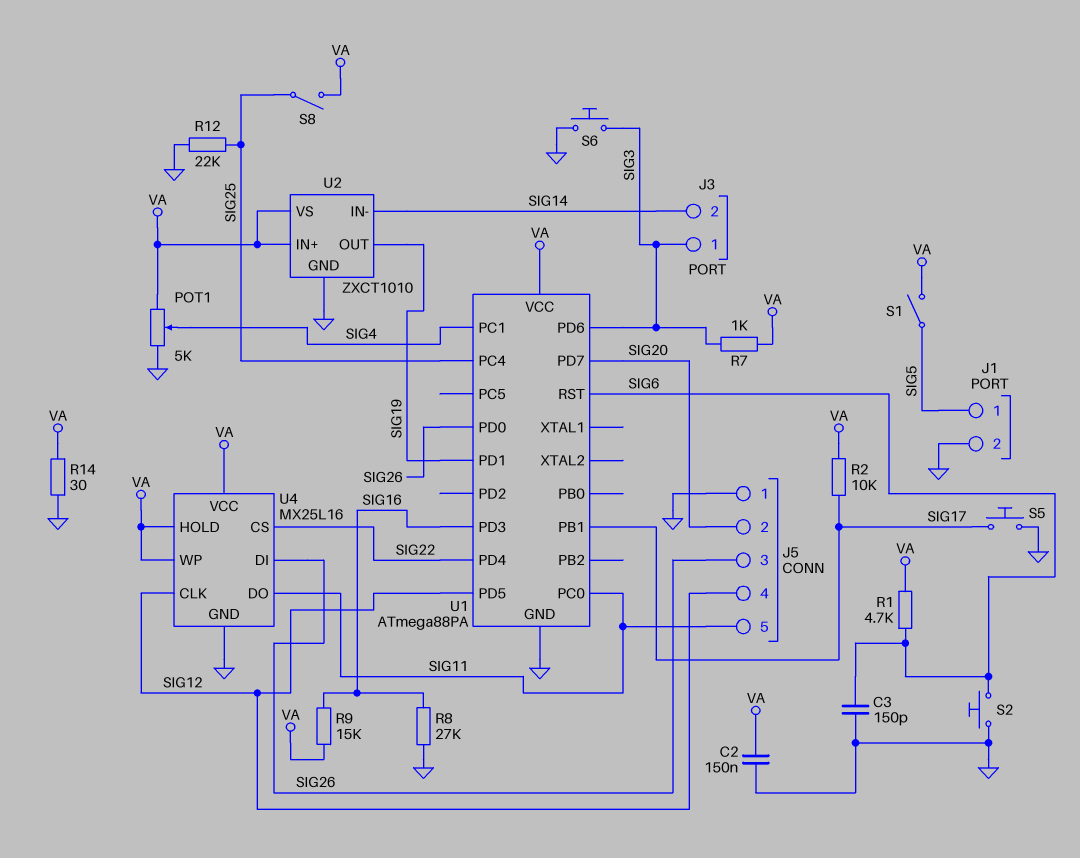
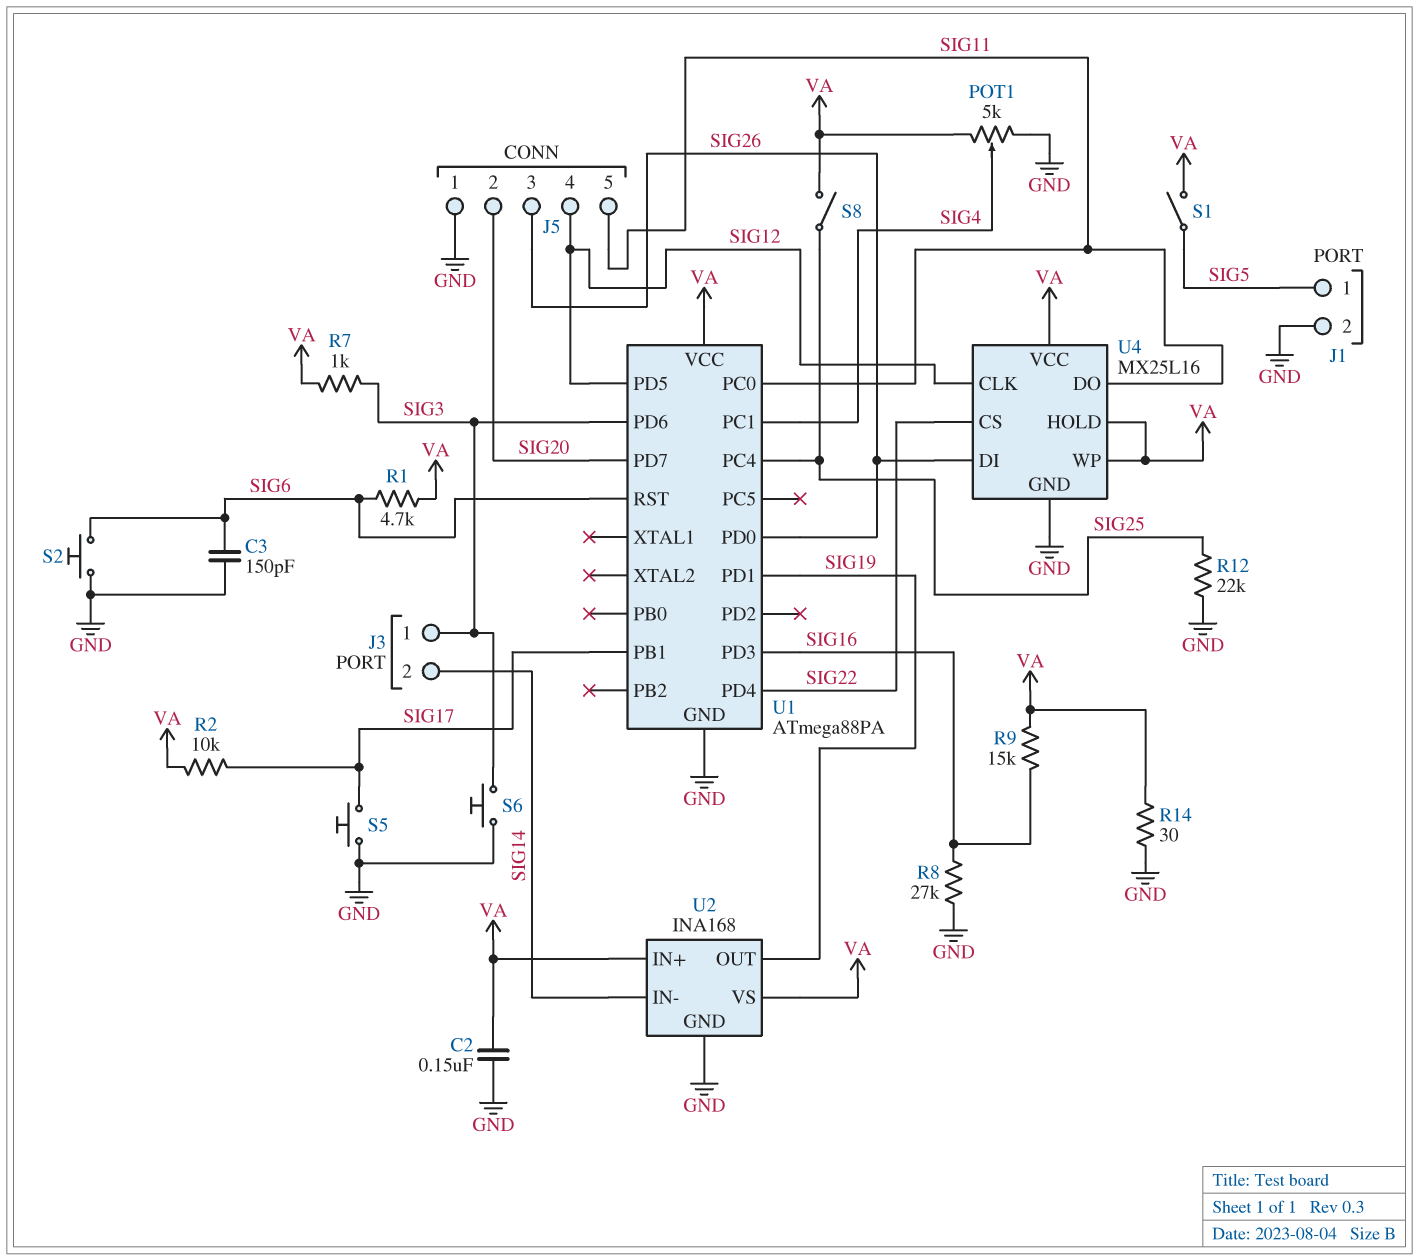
U2: ZXCT1010 -> INA168

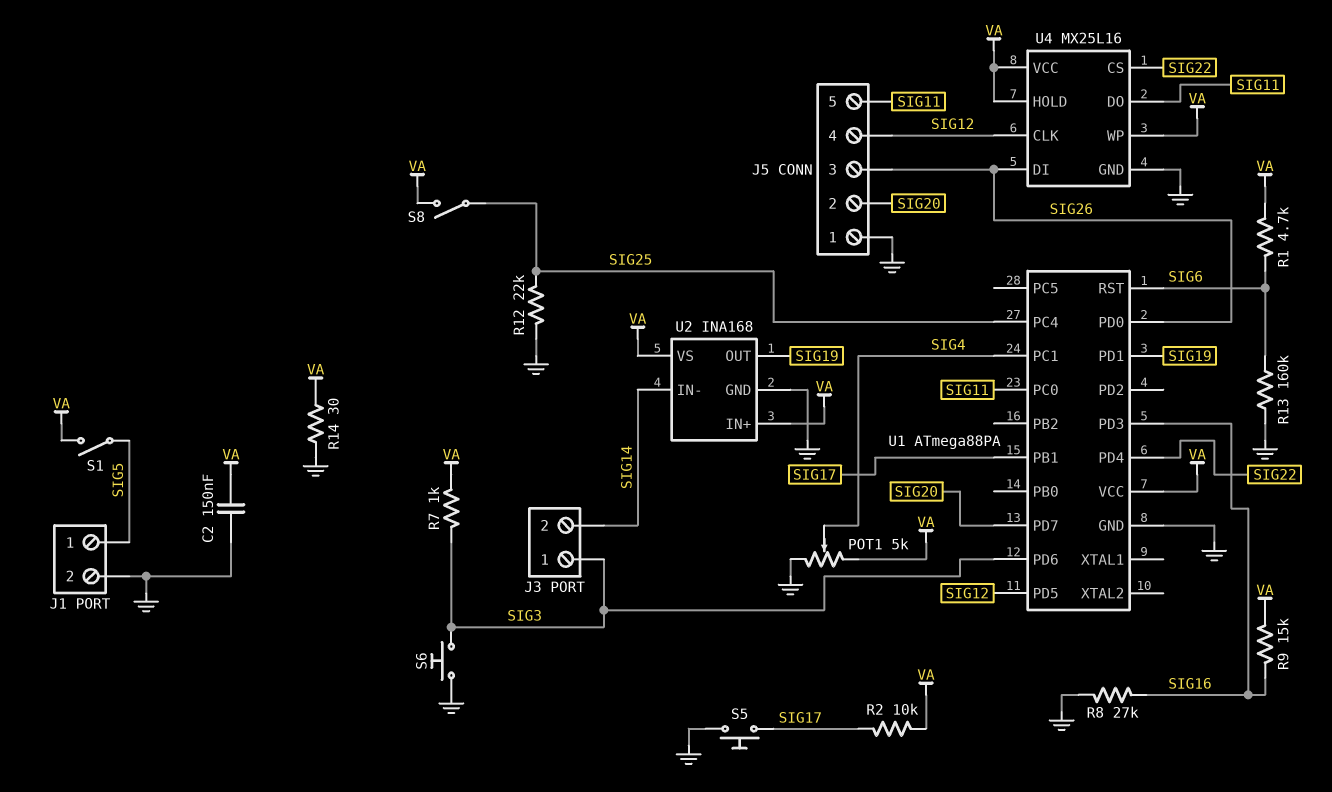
C3: 150pF (GND, SIG6) -> none
R13: none -> 160k (GND, SIG6)
S2: button (GND, SIG6) -> none

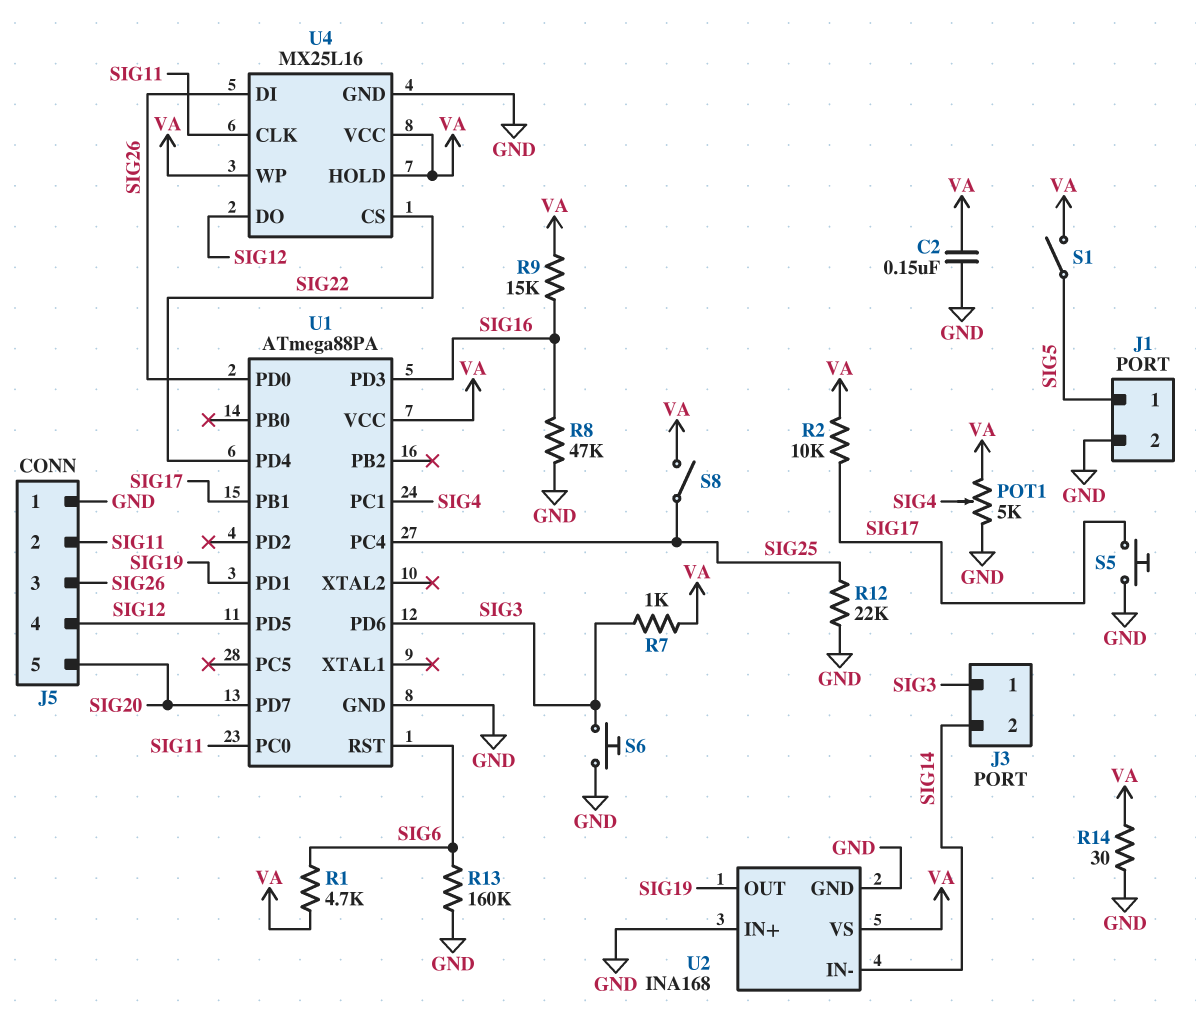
J5 pin 2: SIG20 -> SIG11
J5 pin 5: SIG11 -> SIG20
R8: 27k (GND, SIG16) -> 47k (GND, SIG16)
U2 pin IN+: VA -> GND
U4 pin CLK: SIG12 -> SIG11
U4 pin DO: SIG11 -> SIG12

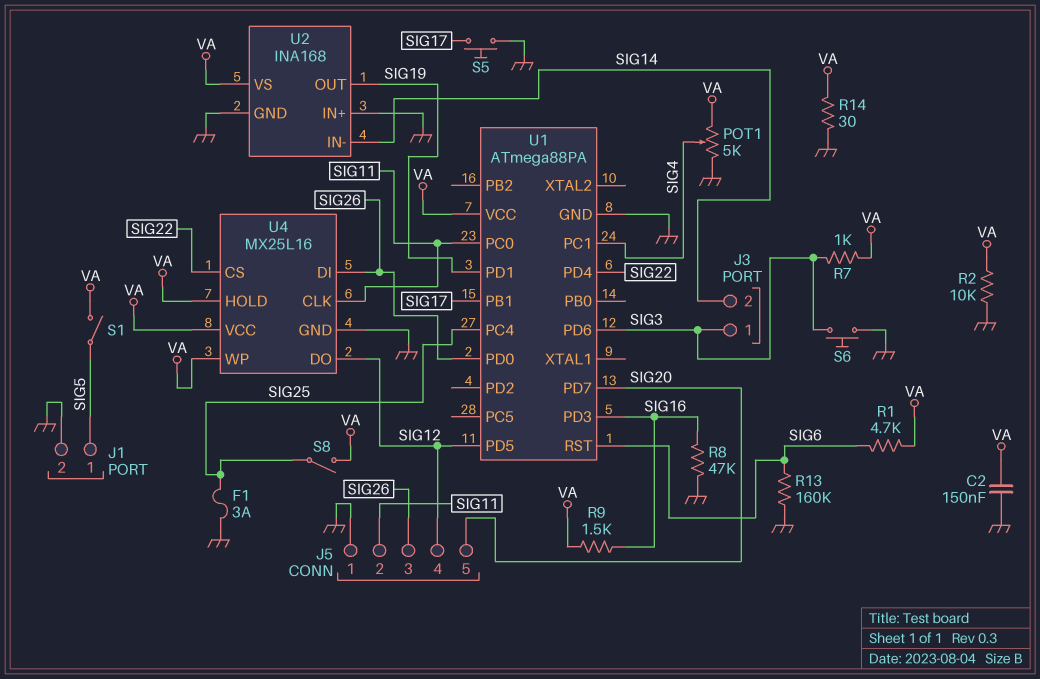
F1: none -> 3A (GND, SIG25)
R2: 10k (SIG17, VA) -> 10k (GND, VA)
R9: 15k (SIG16, VA) -> 1.5k (SIG16, VA)
R12: 22k (GND, SIG25) -> none

